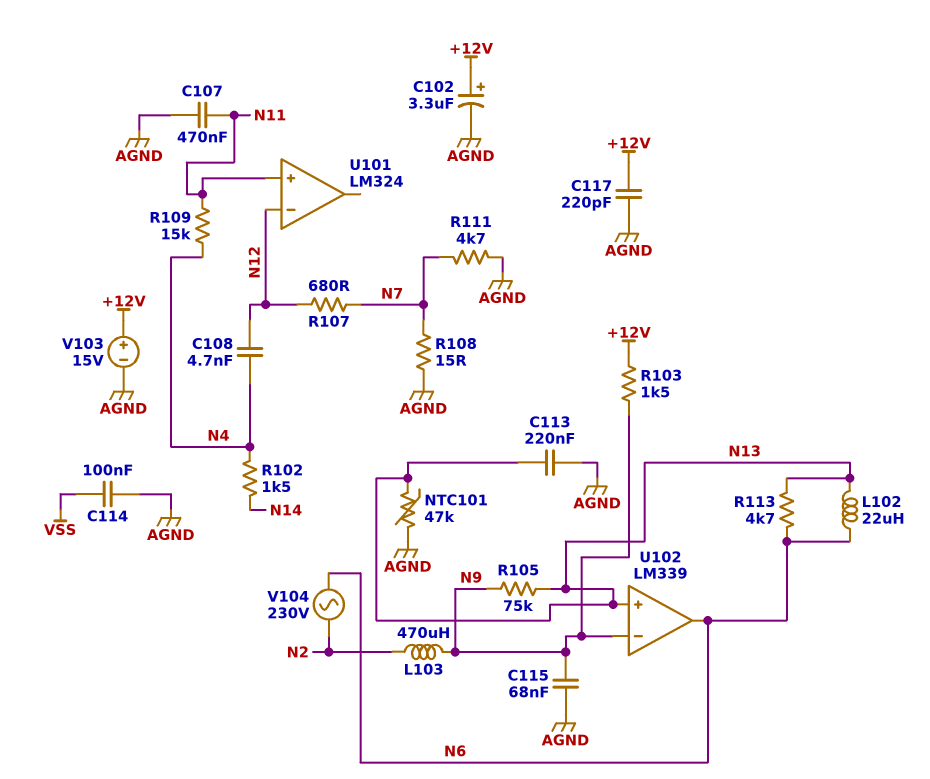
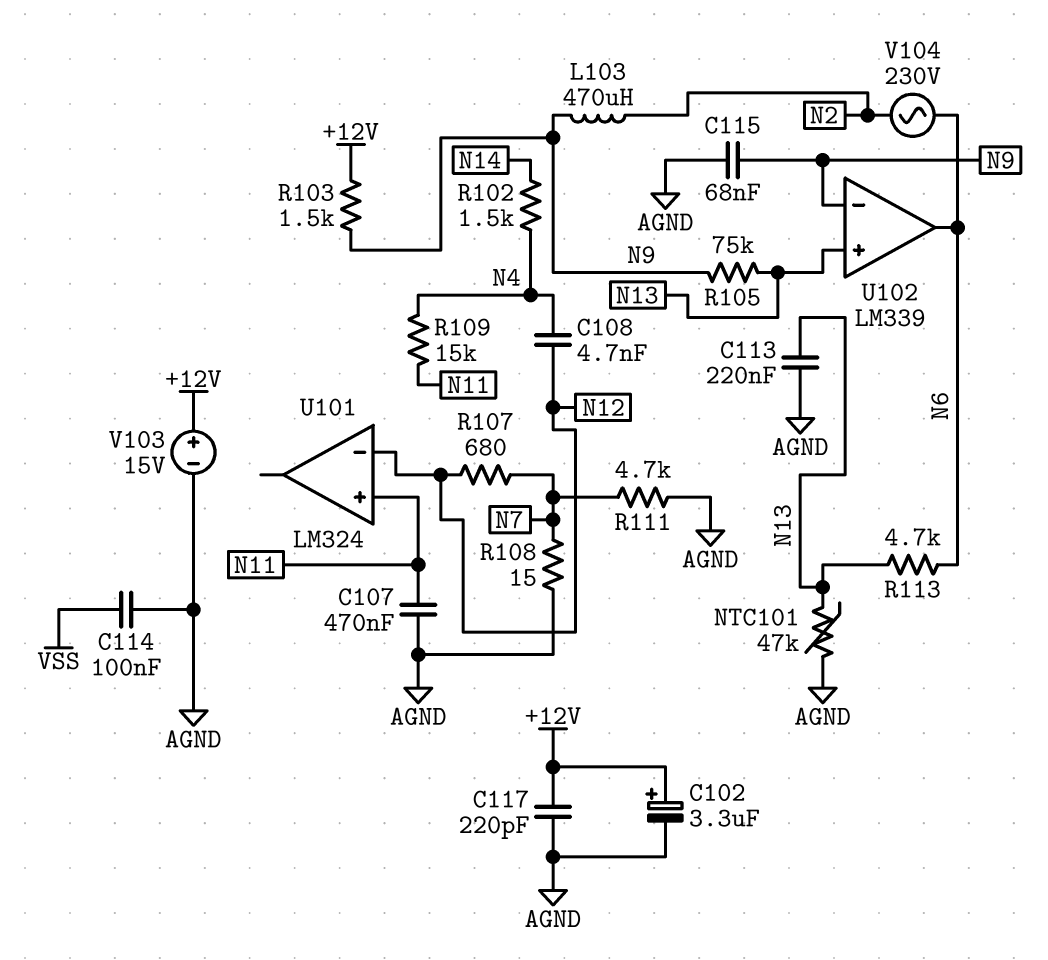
L102: 22uH (N6, N13) -> none

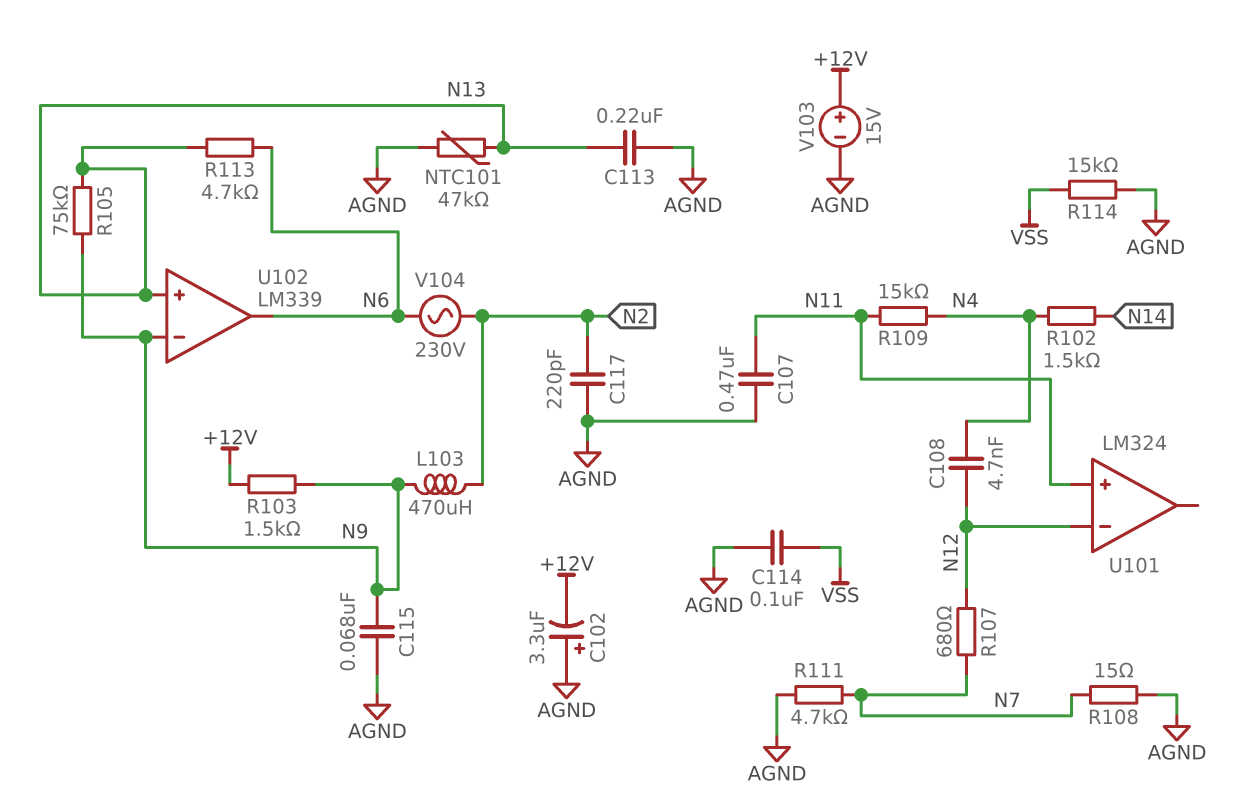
C102: 3.3uF (plus +12V, minus AGND) -> 3.3uF (plus AGND, minus +12V)
C117: 220pF (+12V, AGND) -> 220pF (AGND, N2)
R114: none -> 15k (AGND, VSS)

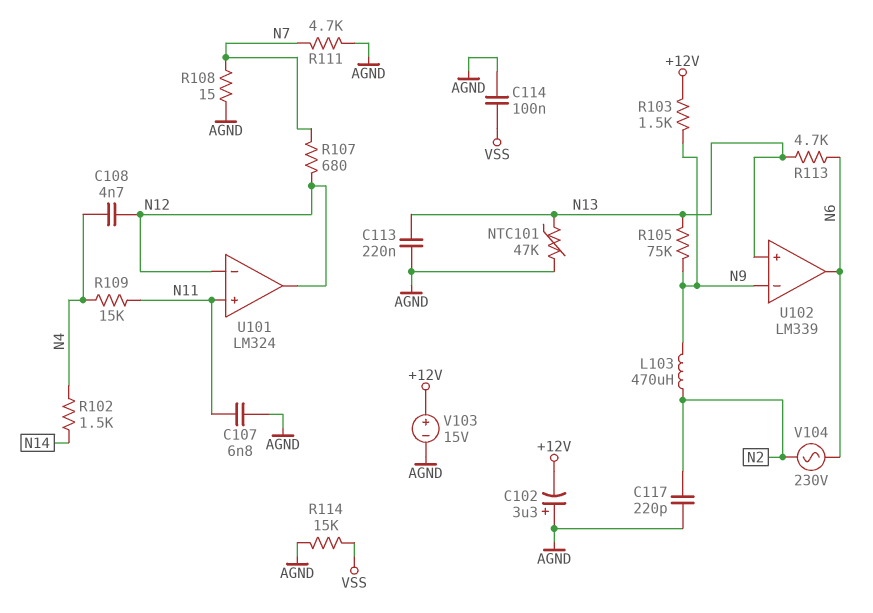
C107: 470nF (AGND, N11) -> 6.8nF (AGND, N11)
C115: 68nF (AGND, N9) -> none
U101 pin out: none -> N12

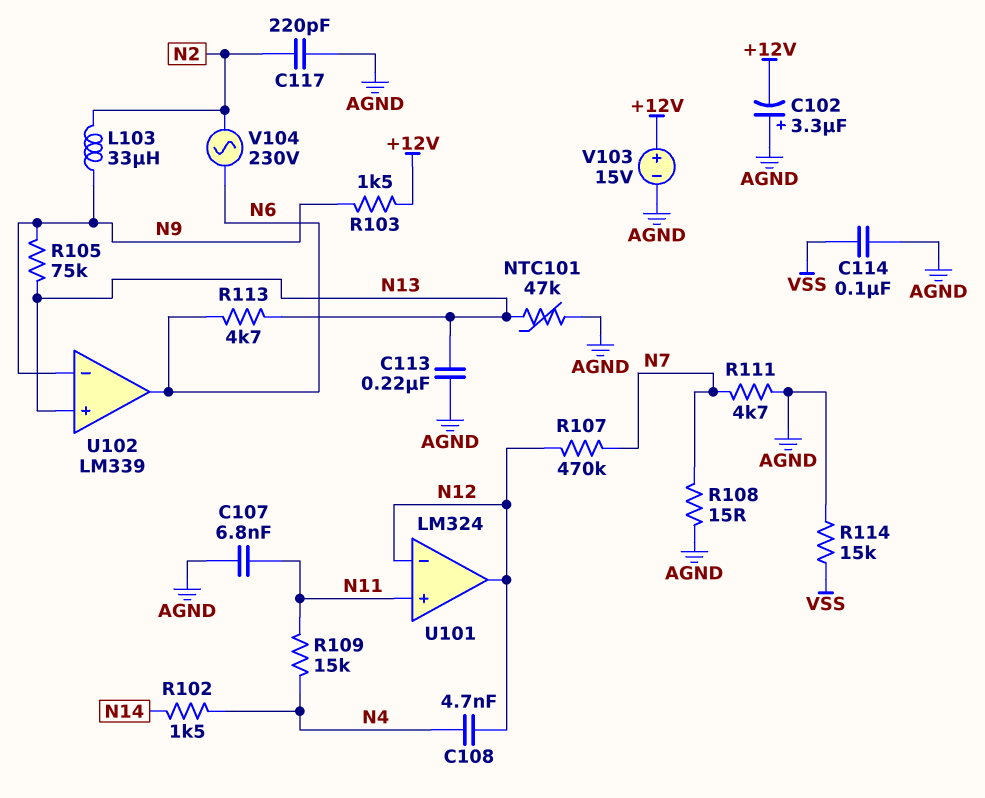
L103: 470uH (N2, N9) -> 33uH (N2, N9)
R107: 680 (N7, N12) -> 470k (N7, N12)

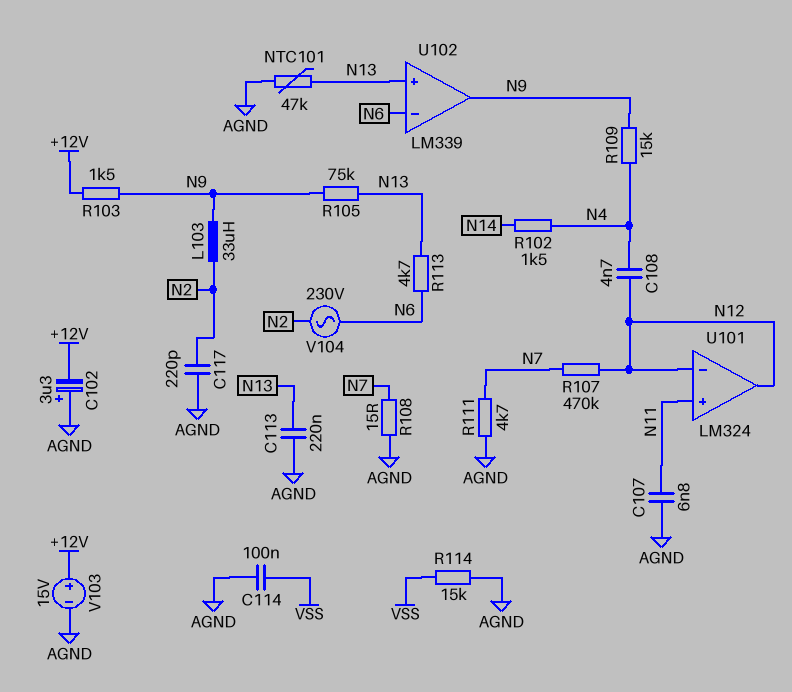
R109: 15k (N4, N11) -> 15k (N4, N9)
U102 pin in-: N9 -> N6
U102 pin out: N6 -> N9

